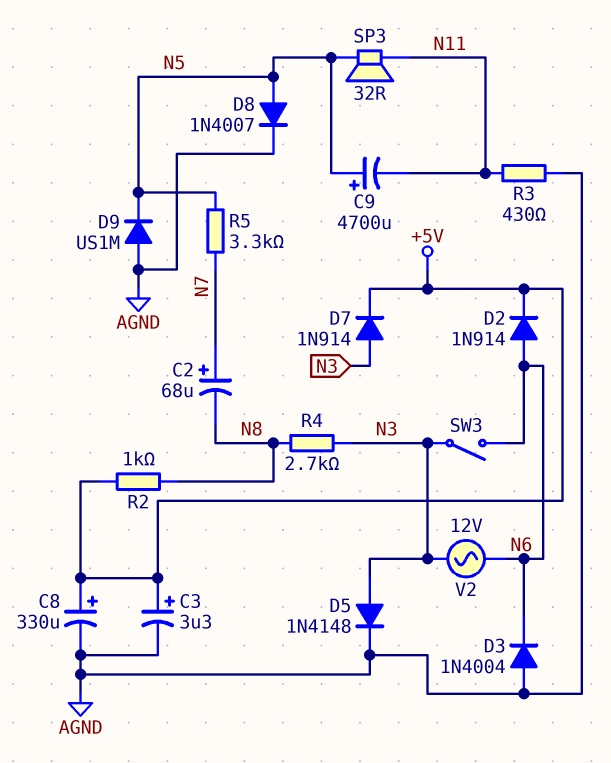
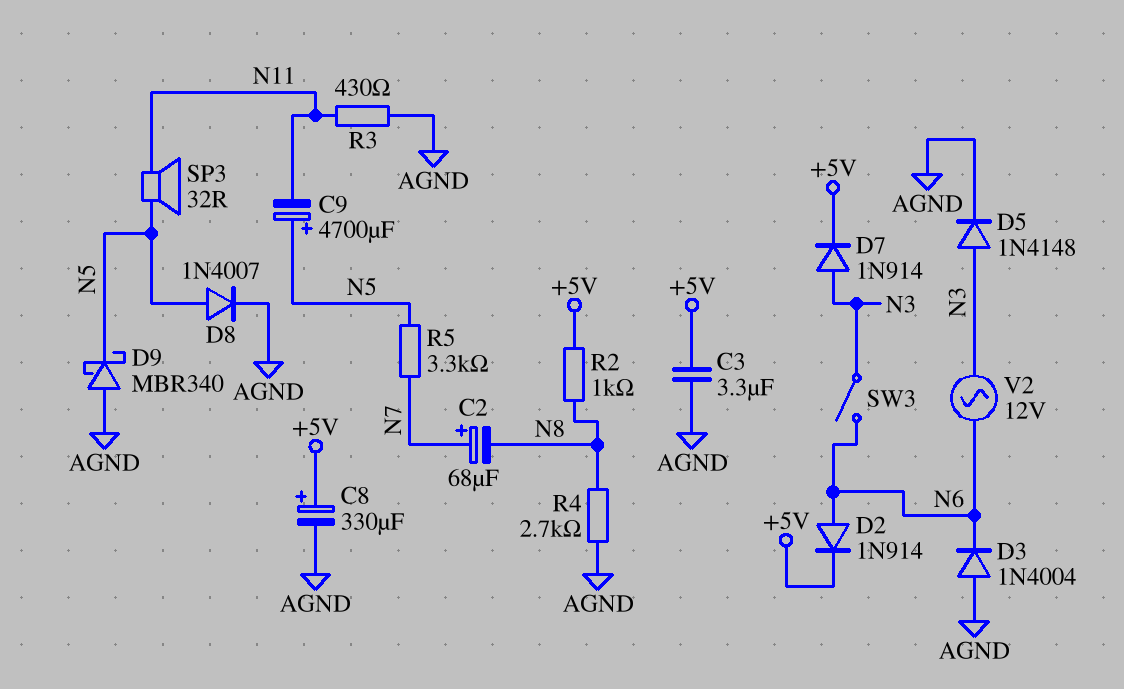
C3: 3.3uF (plus +5V, minus AGND) -> 3.3uF (+5V, AGND)
D9: diode US1M (A AGND, K N5) -> schottky MBR340 (A AGND, K N5)
R4: 2.7k (N3, N8) -> 2.7k (AGND, N8)

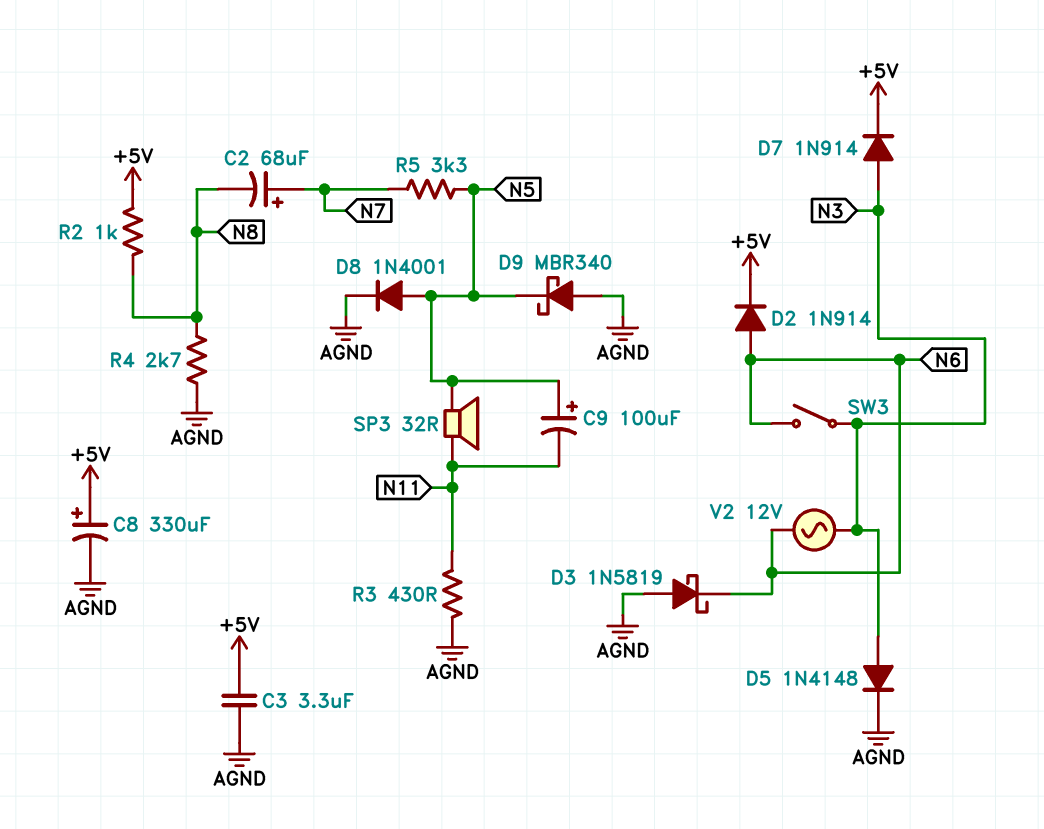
C9: 4700uF (plus N5, minus N11) -> 100uF (plus N5, minus N11)
D3: diode 1N4004 (A AGND, K N6) -> schottky 1N5819 (A AGND, K N6)
D8: diode 1N4007 (A N5, K AGND) -> diode 1N4001 (A N5, K AGND)

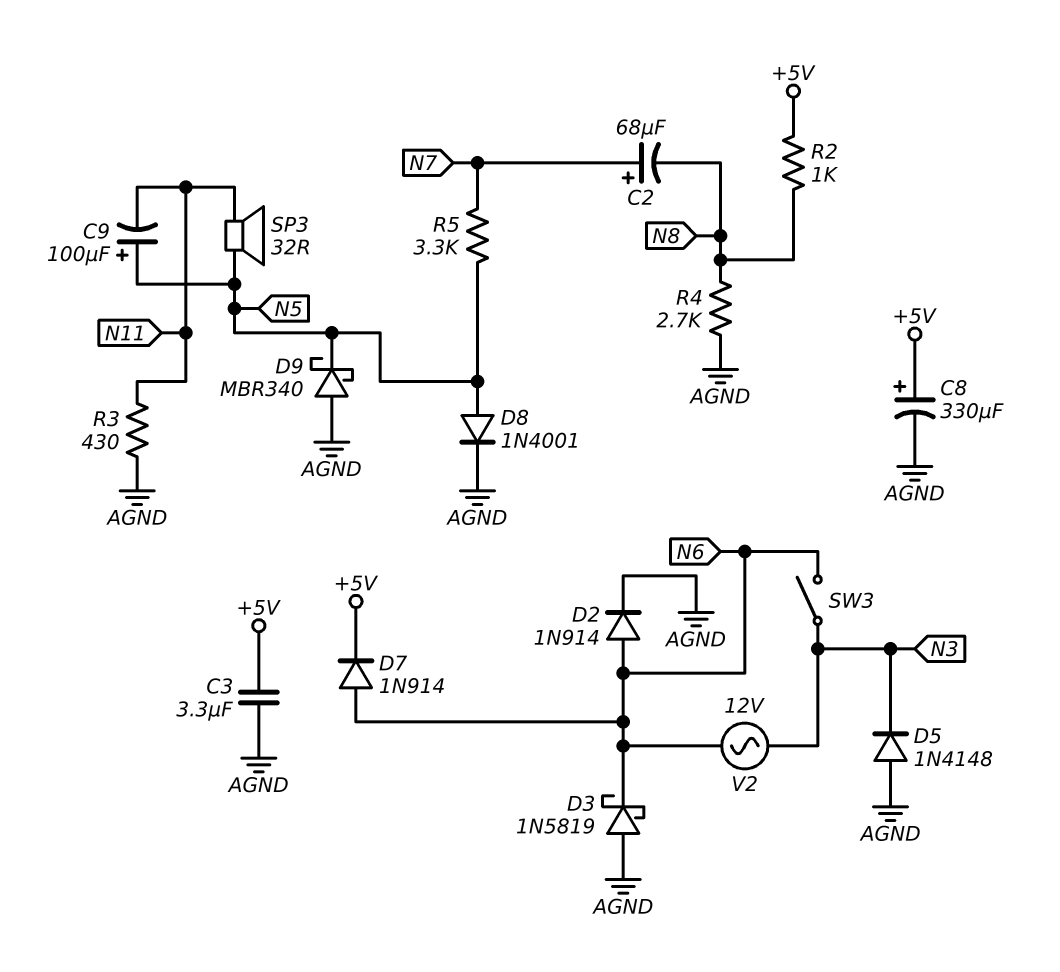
D2: diode 1N914 (A N6, K +5V) -> diode 1N914 (A N6, K AGND)
D5: diode 1N4148 (A N3, K AGND) -> diode 1N4148 (A AGND, K N3)
D7: diode 1N914 (A N3, K +5V) -> diode 1N914 (A N6, K +5V)

